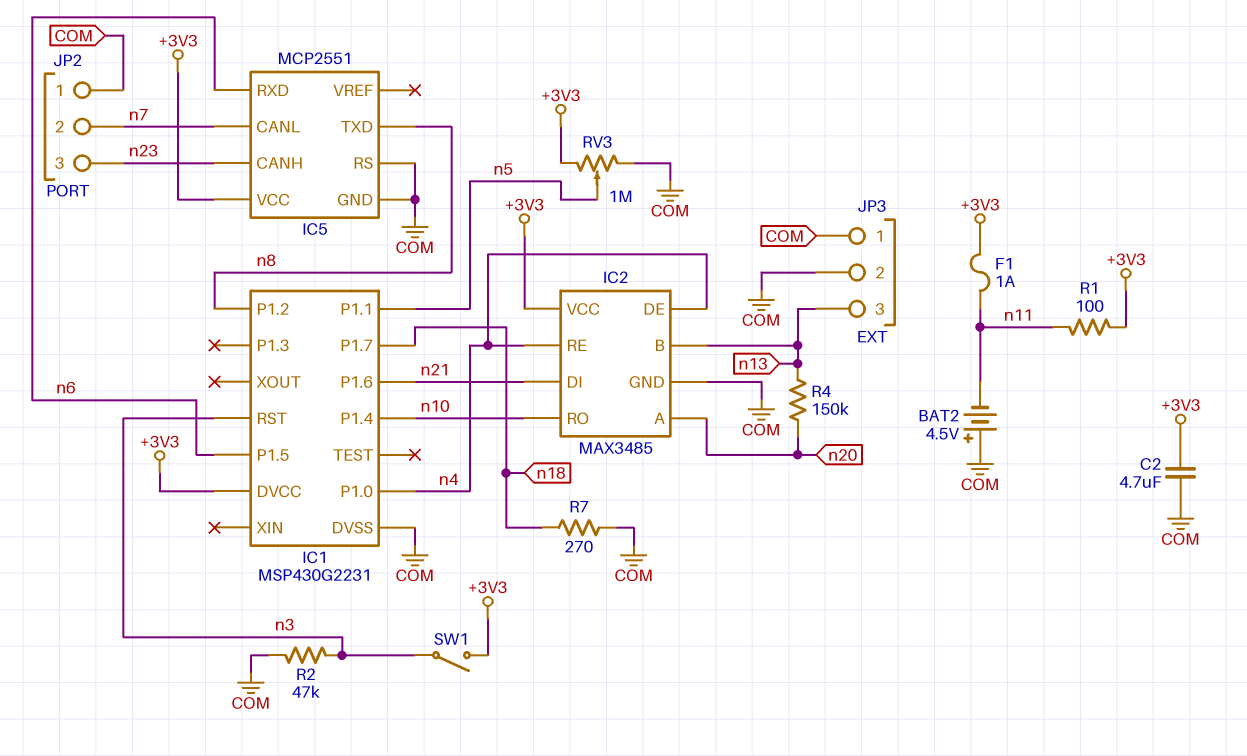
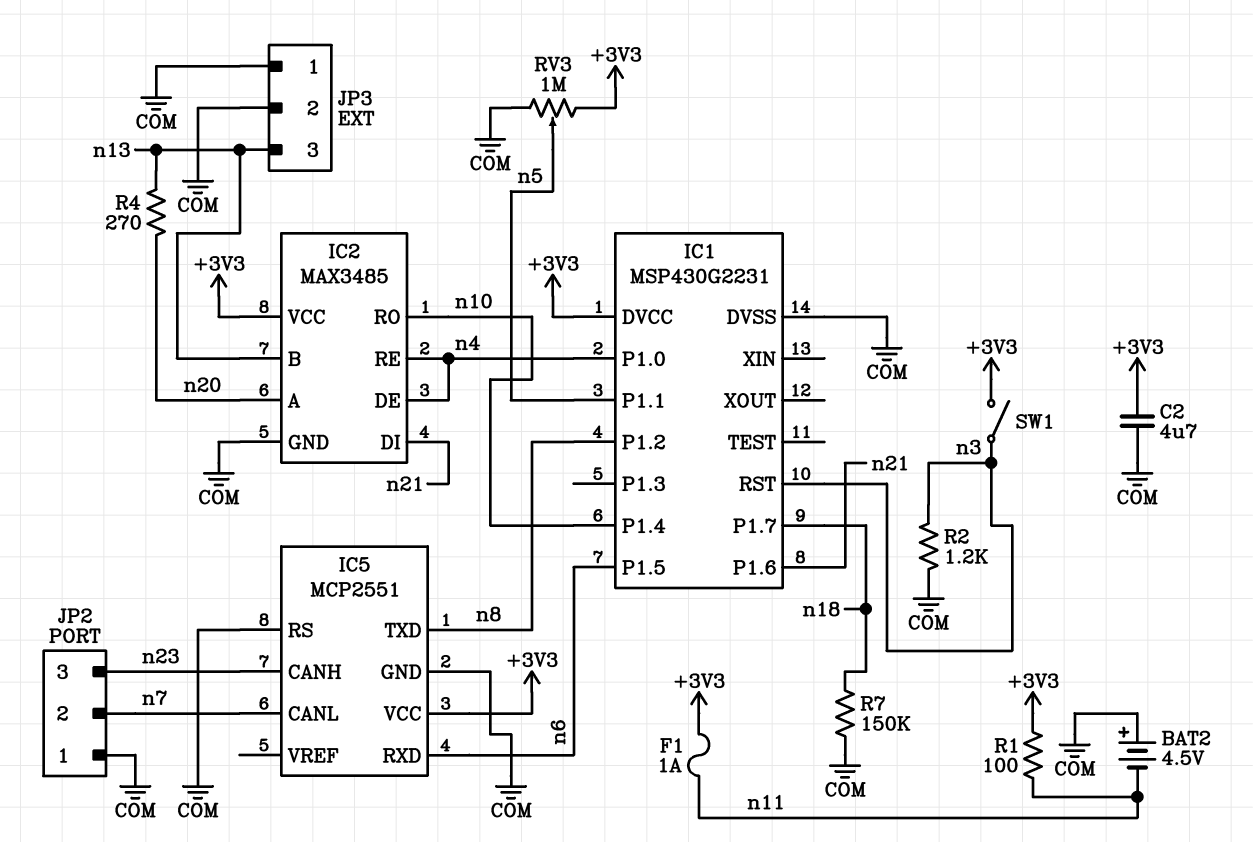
R2: 47k (COM, n3) -> 1.2k (COM, n3)
R4: 150k (n13, n20) -> 270 (n13, n20)
R7: 270 (COM, n18) -> 150k (COM, n18)

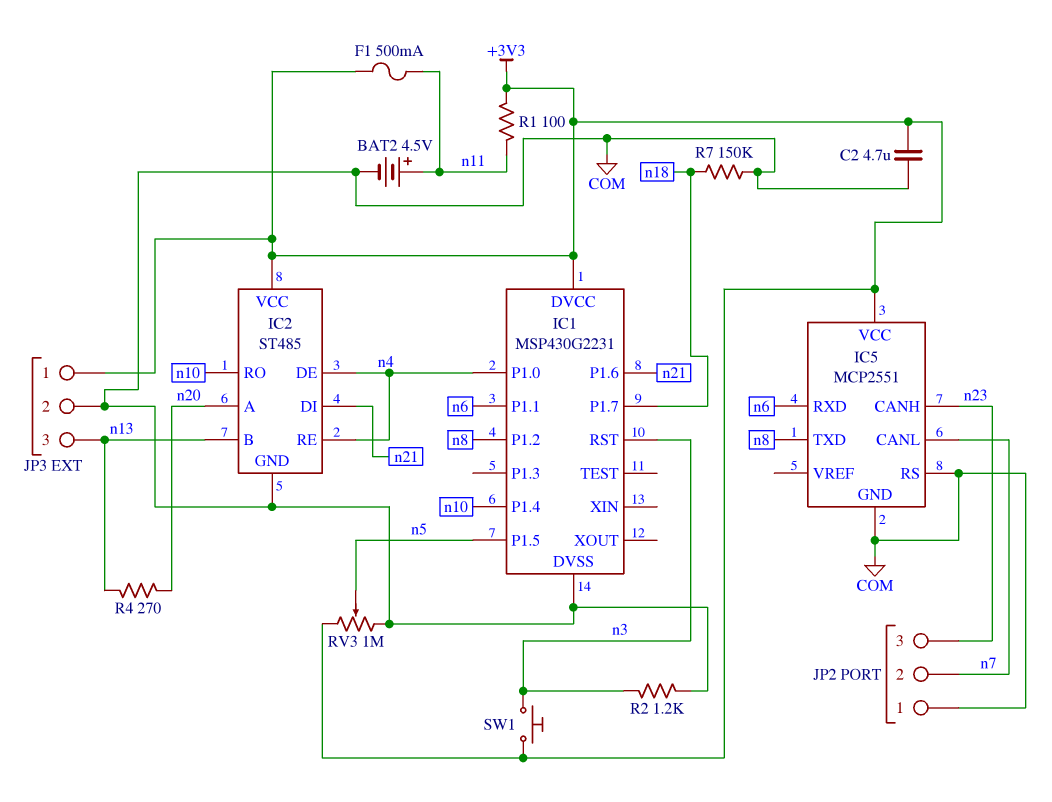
BAT2: 4.5V (plus COM, minus n11) -> 4.5V (plus n11, minus COM)
F1: 1A (+3V3, n11) -> 500mA (+3V3, n11)
IC1 pin P1.1: n5 -> n6
IC1 pin P1.5: n6 -> n5
IC2: MAX3485 -> ST485
JP3 pin 1: COM -> +3V3
SW1: switch (+3V3, n3) -> button (+3V3, n3)

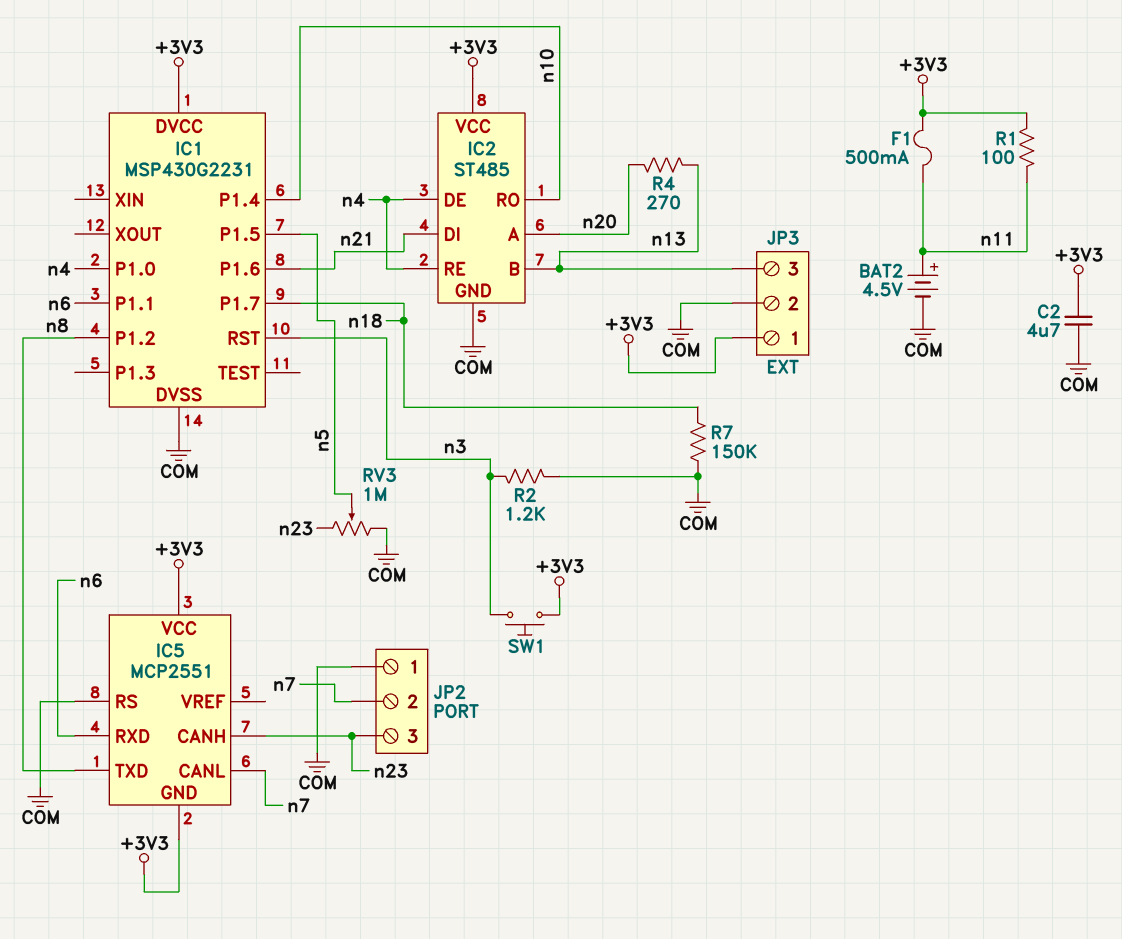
IC5 pin GND: COM -> +3V3
RV3: 1M (+3V3, COM, wiper n5) -> 1M (COM, n23, wiper n5)

